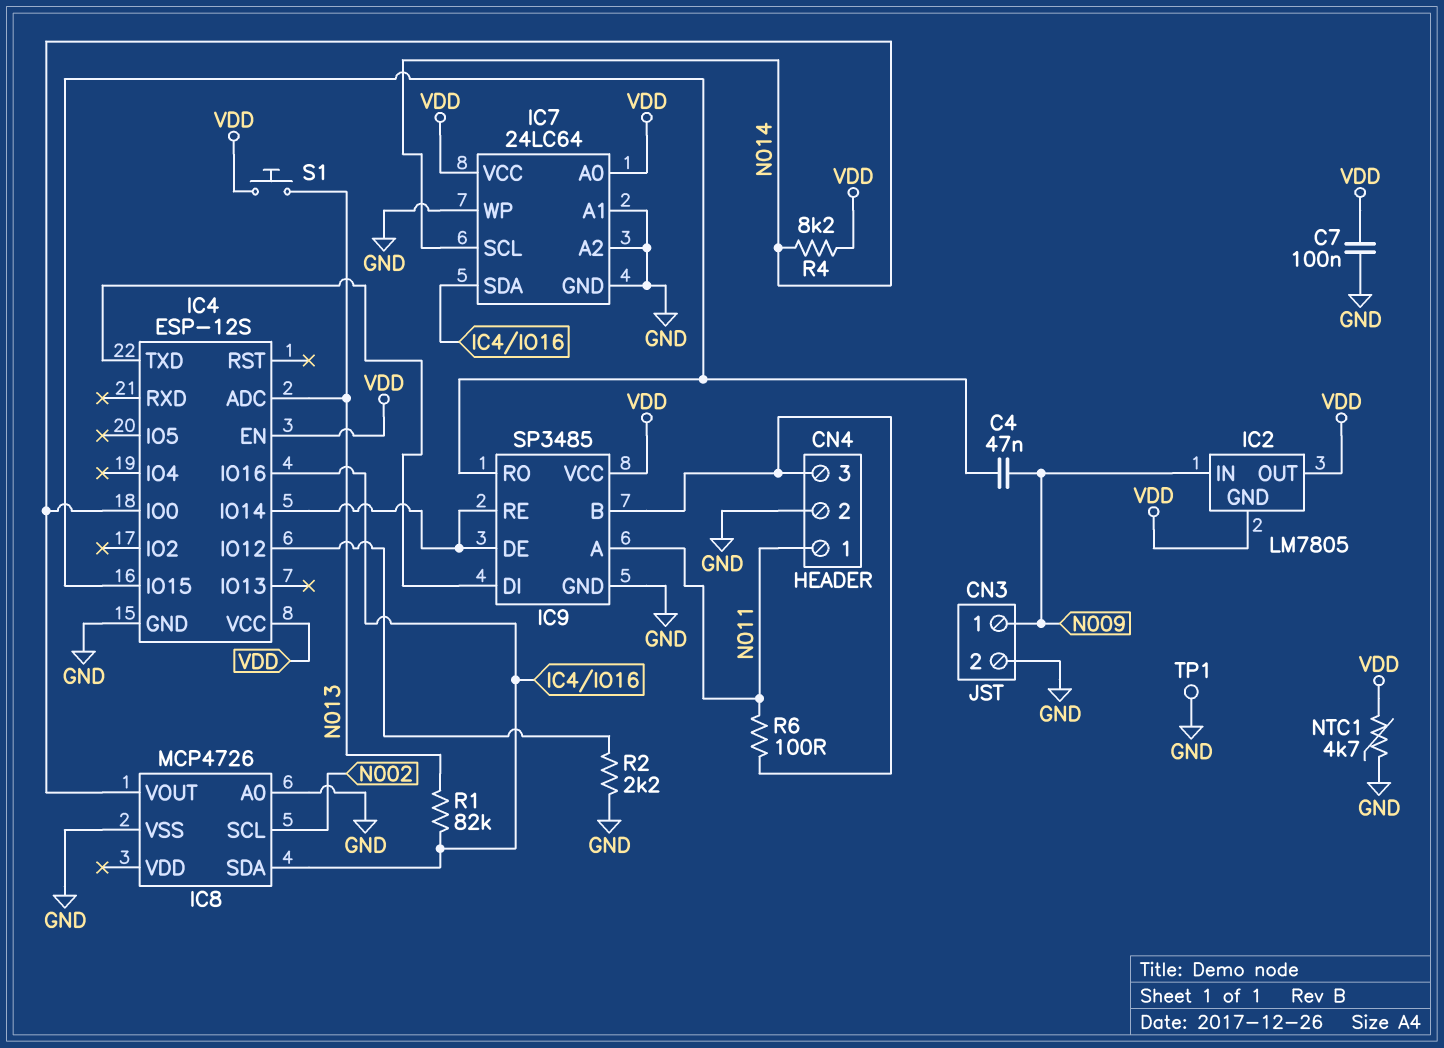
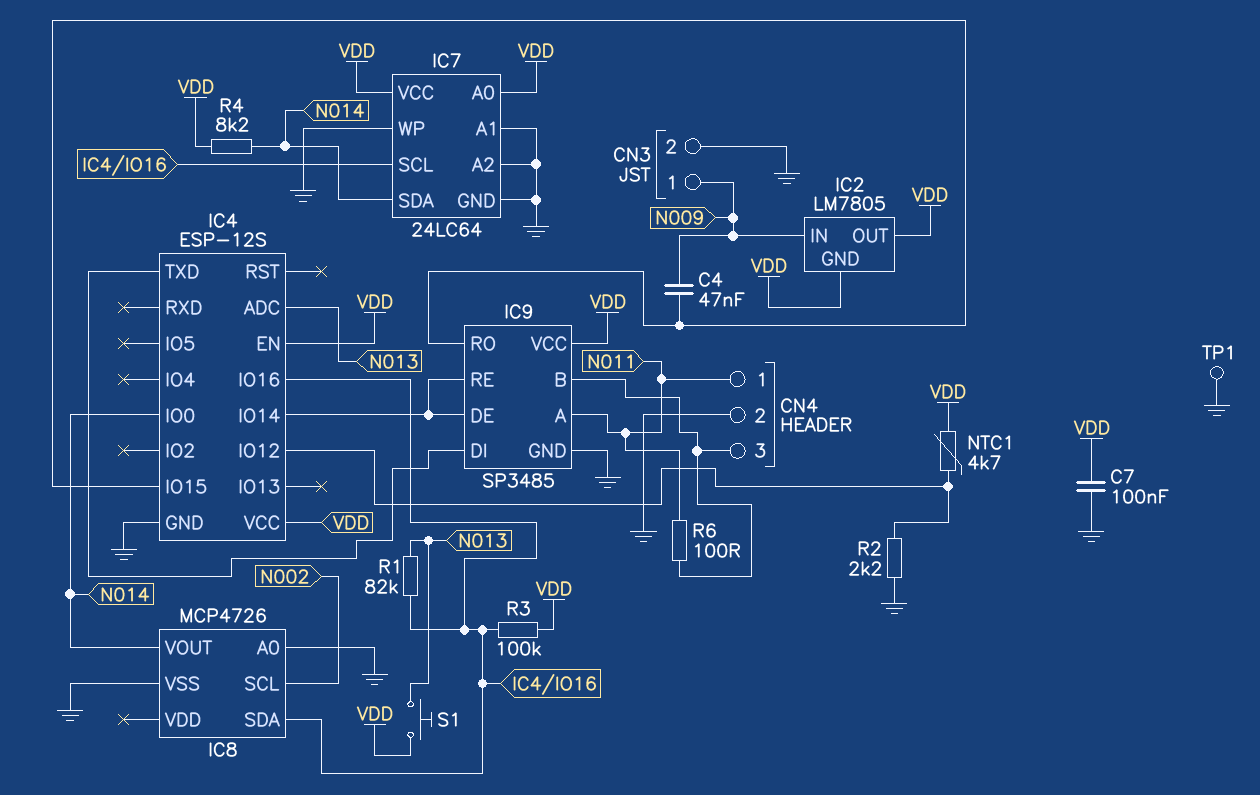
IC7 pin SCL: N014 -> IC4/IO16
IC7 pin SDA: IC4/IO16 -> N014
NTC1: 4.7k (GND, VDD) -> 4.7k (IC4/IO12, VDD)
R3: none -> 100k (IC4/IO16, VDD)

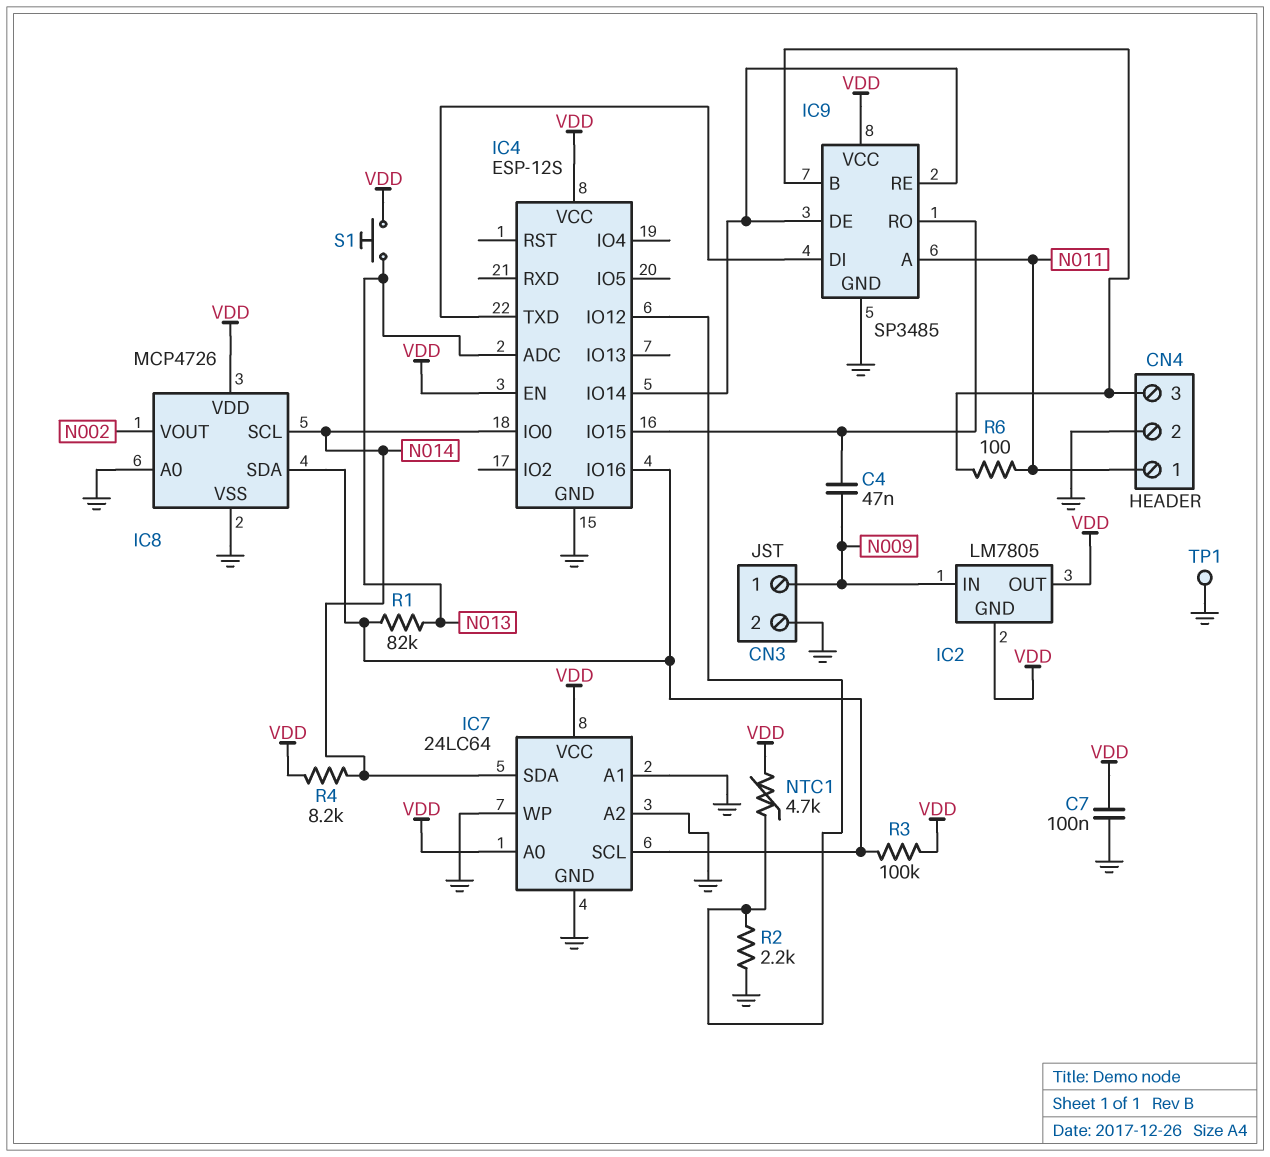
IC8 pin SCL: N002 -> N014
IC8 pin VDD: none -> VDD
IC8 pin VOUT: N014 -> N002

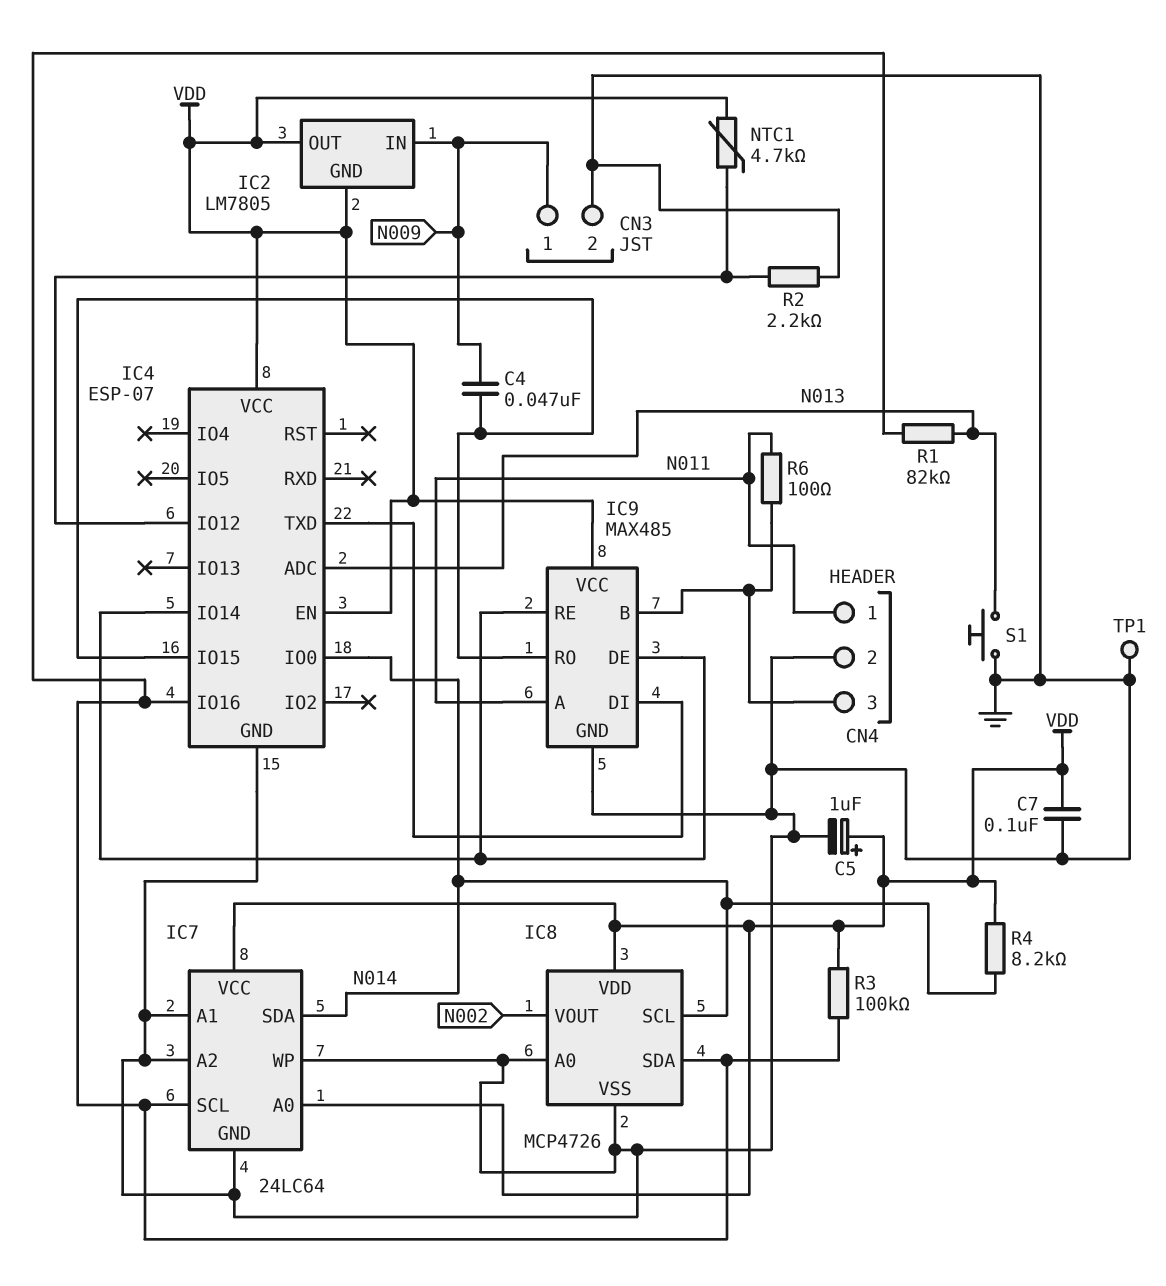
C5: none -> 1uF (plus VDD, minus GND)
IC4: ESP-12S -> ESP-07
IC9: SP3485 -> MAX485
S1: button (N013, VDD) -> button (GND, N013)

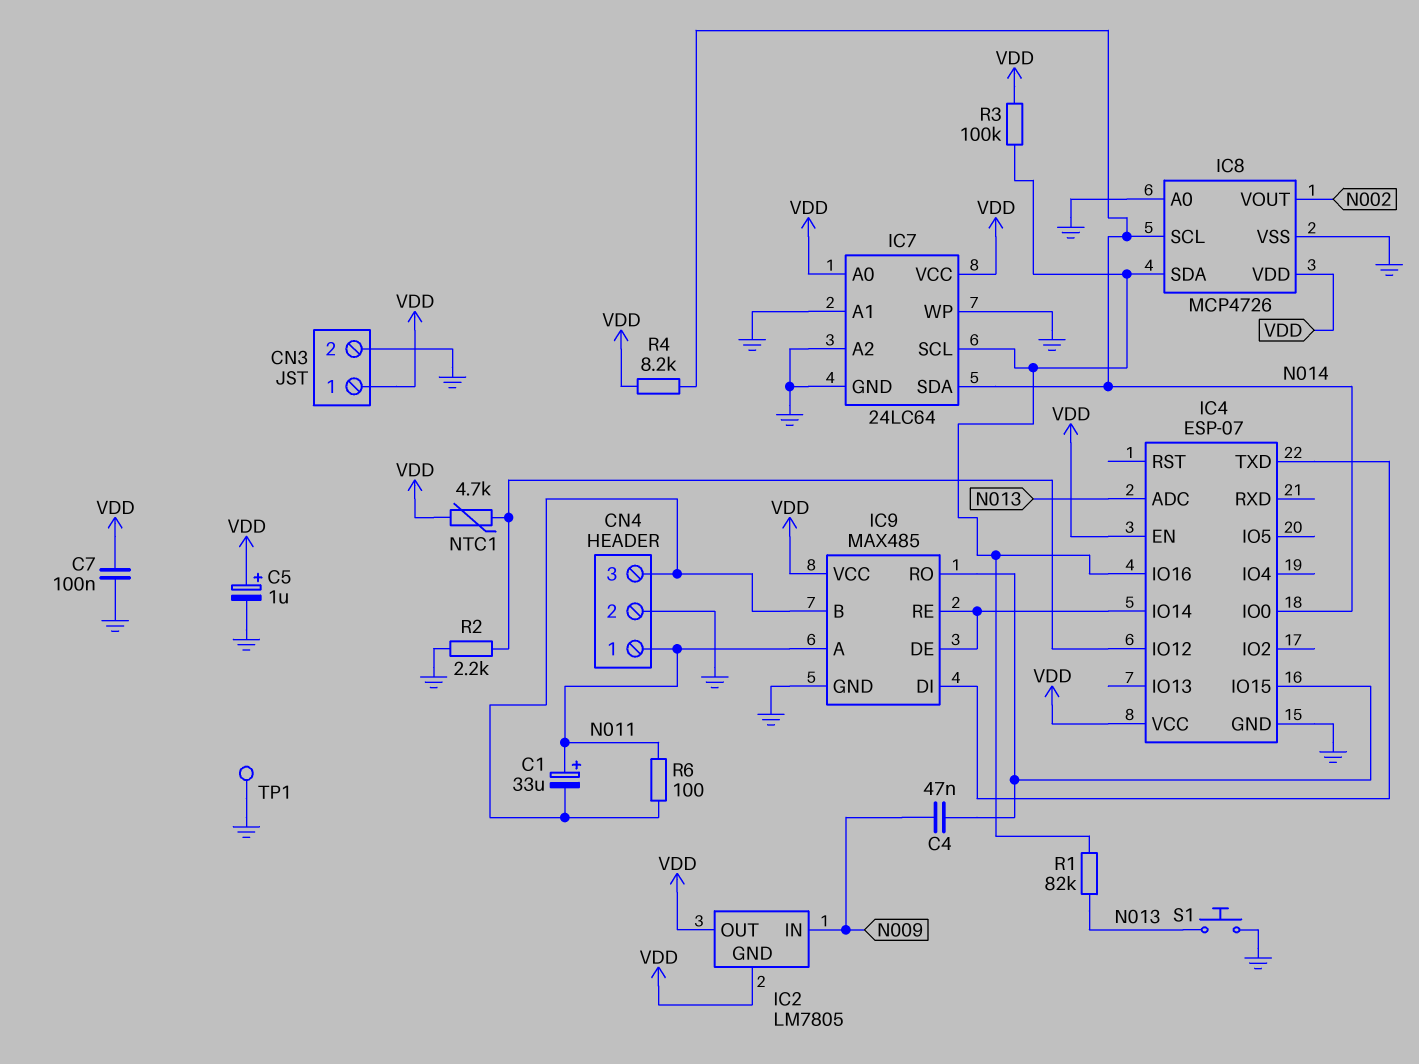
C1: none -> 33uF (plus N011, minus CN4/3)
CN3 pin 1: N009 -> VDD

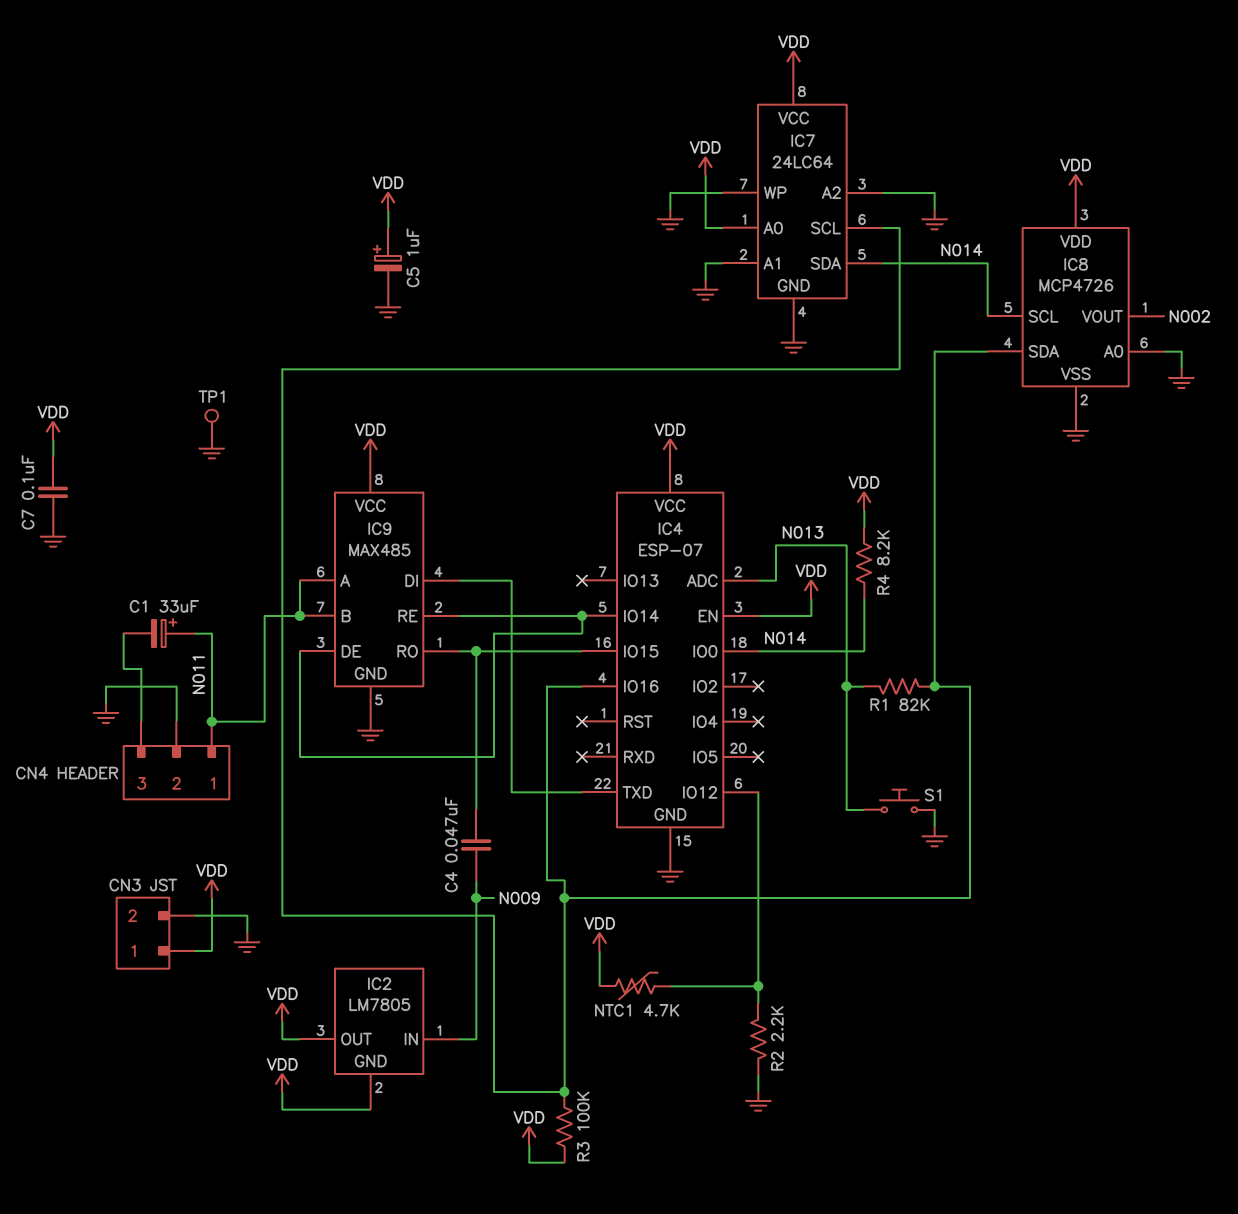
IC9 pin B: CN4/3 -> N011
R6: 100 (CN4/3, N011) -> none

